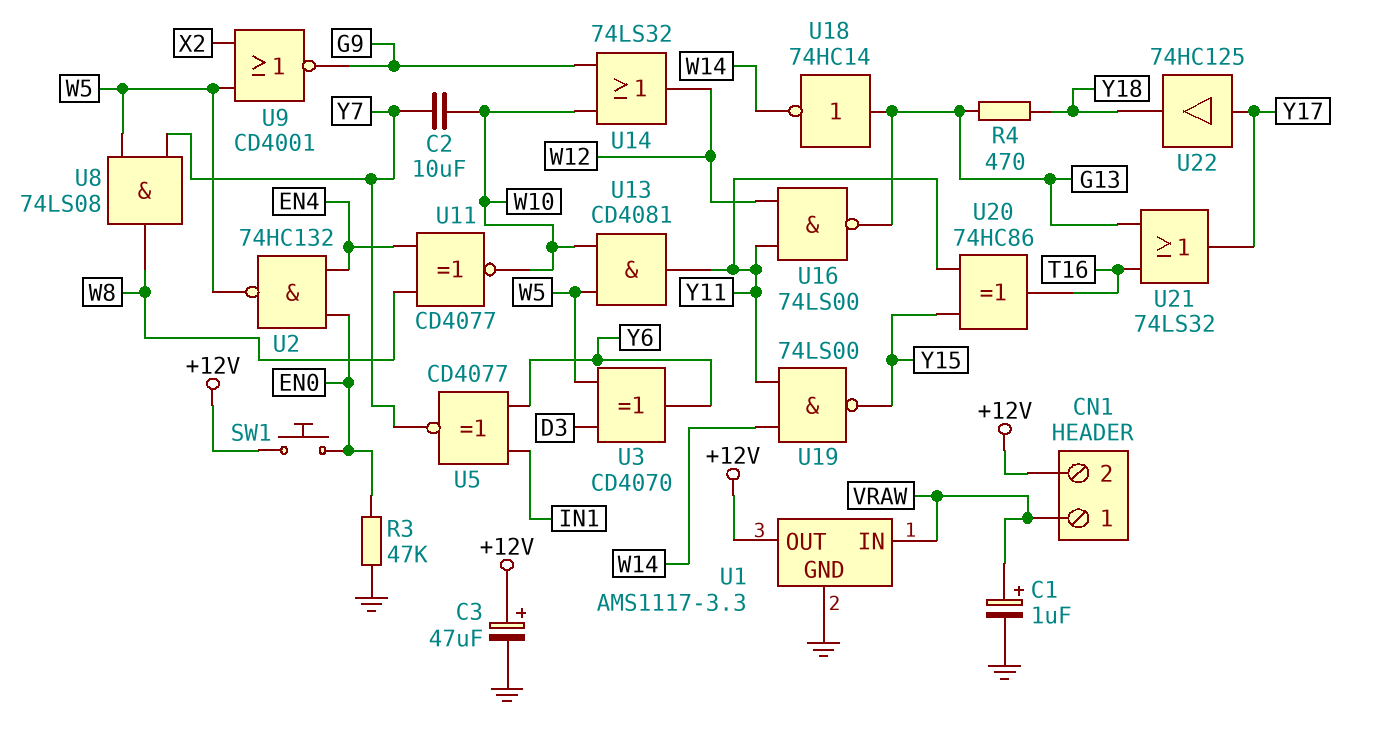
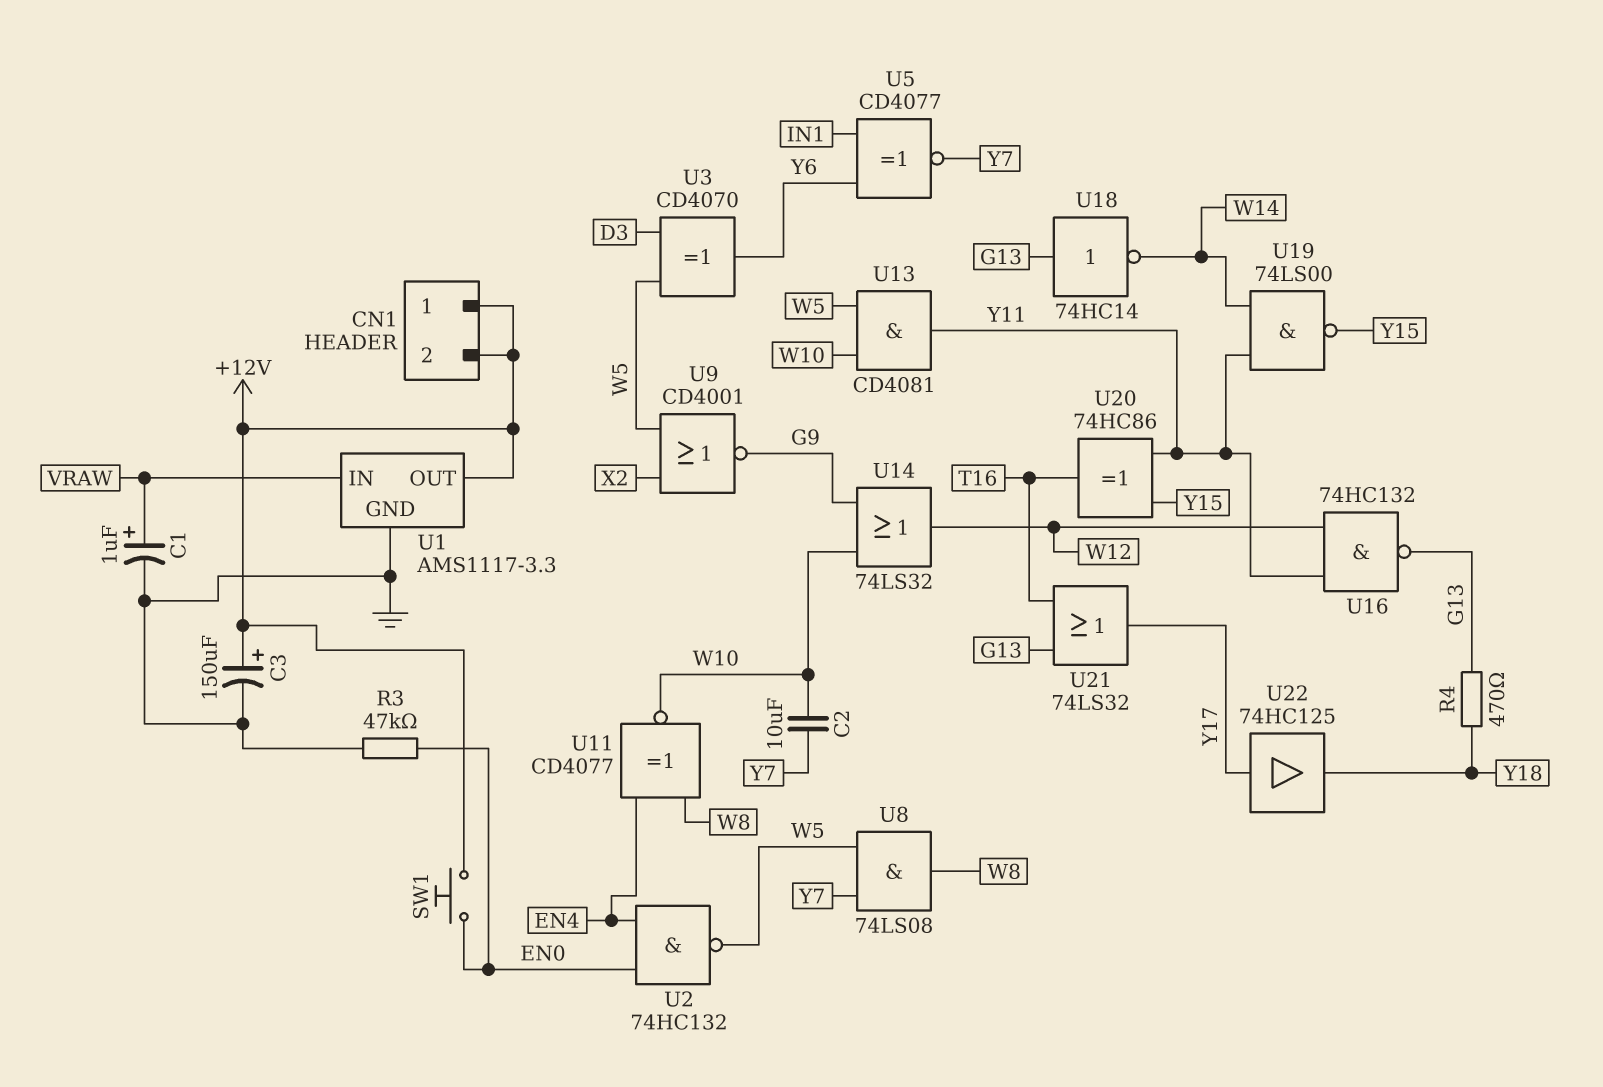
C3: 47uF (plus +12V, minus GND) -> 150uF (plus +12V, minus GND)
CN1 pin 1: VRAW -> +12V
U16: NAND 74LS00 (in W12, in Y11, out G13) -> NAND 74HC132 (in W12, in Y11, out G13)

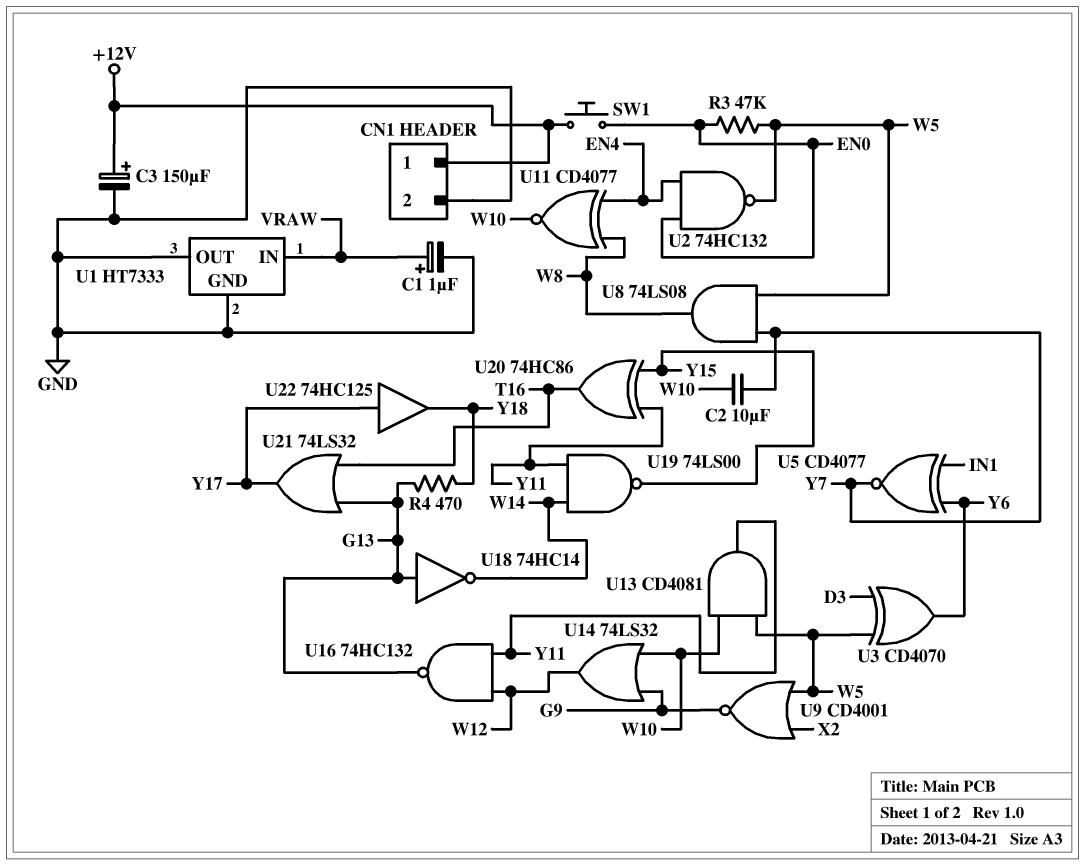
CN1 pin 2: +12V -> GND
R3: 47k (EN0, GND) -> 47k (EN0, W5)
U1: AMS1117-3.3 -> HT7333
U1 pin OUT: +12V -> GND

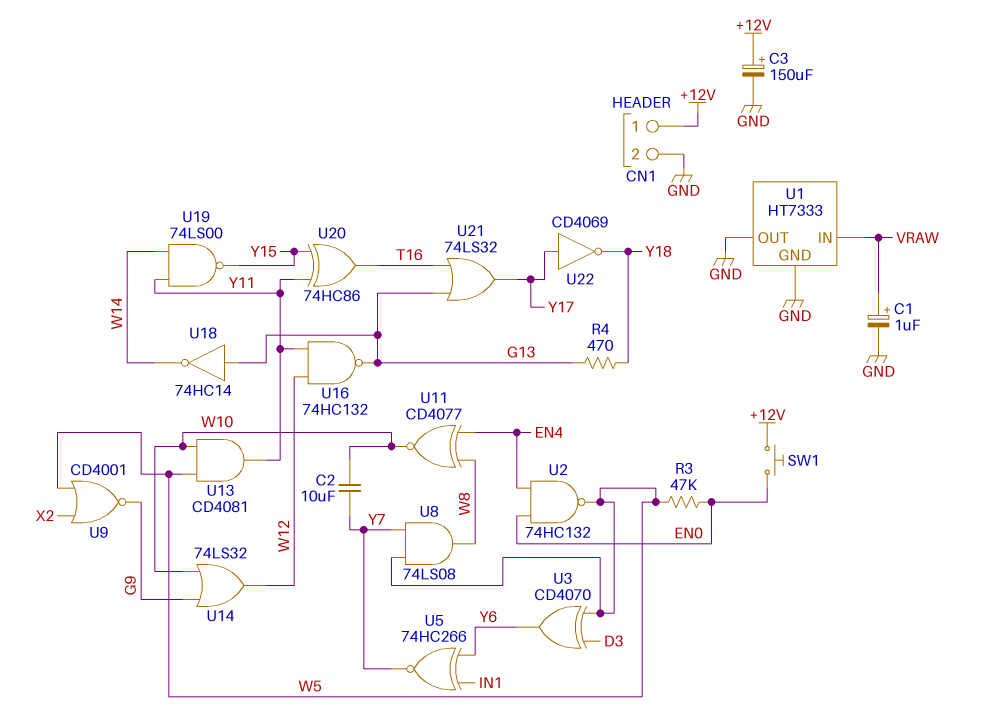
U5: XNOR CD4077 (in IN1, in Y6, out Y7) -> XNOR 74HC266 (in IN1, in Y6, out Y7)
U22: buffer 74HC125 (in Y17, out Y18) -> NOT CD4069 (in Y17, out Y18)

